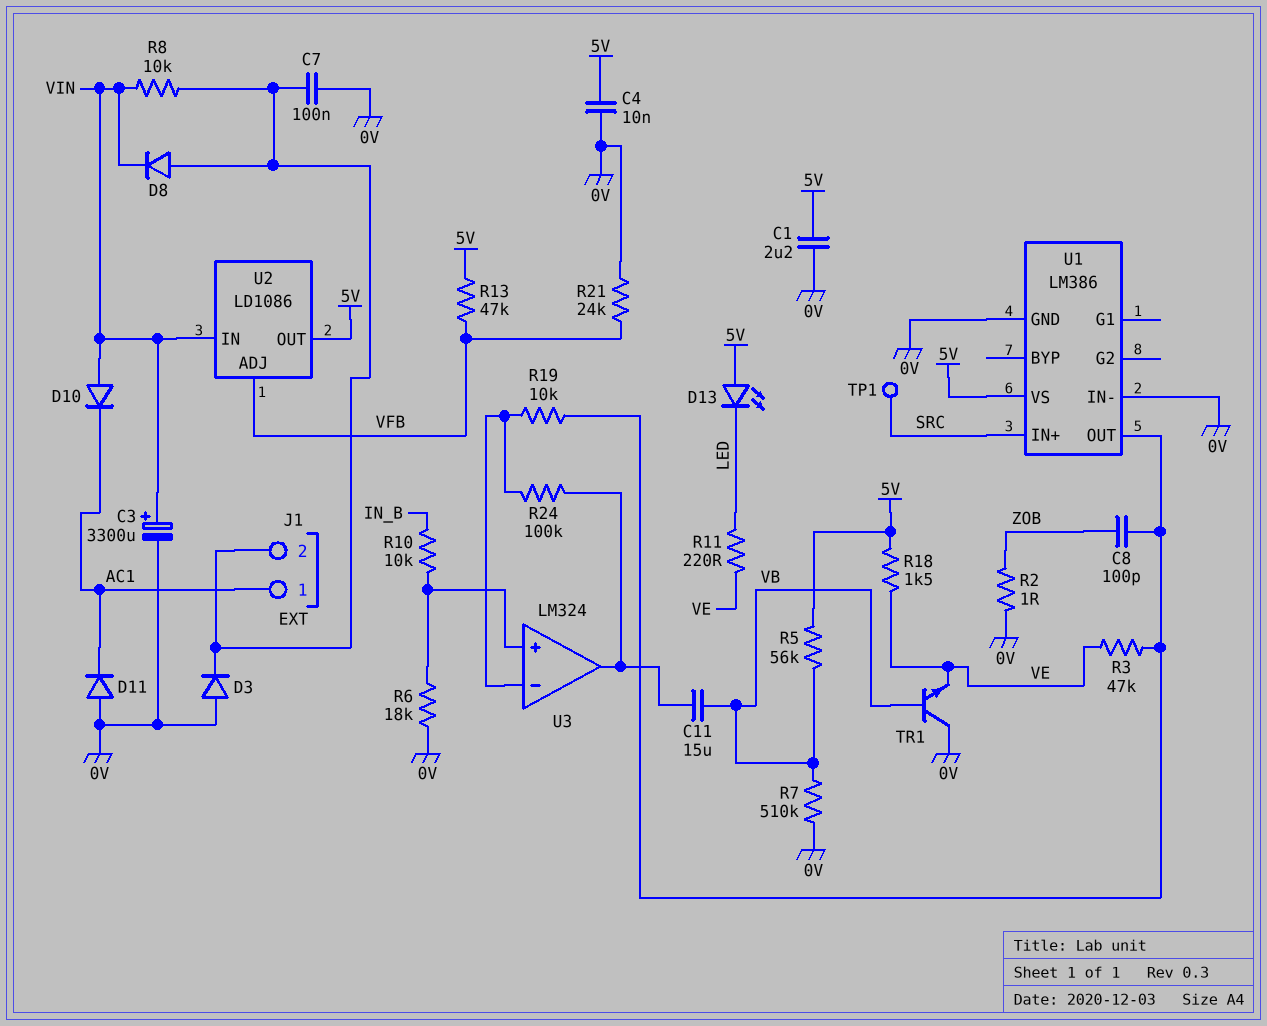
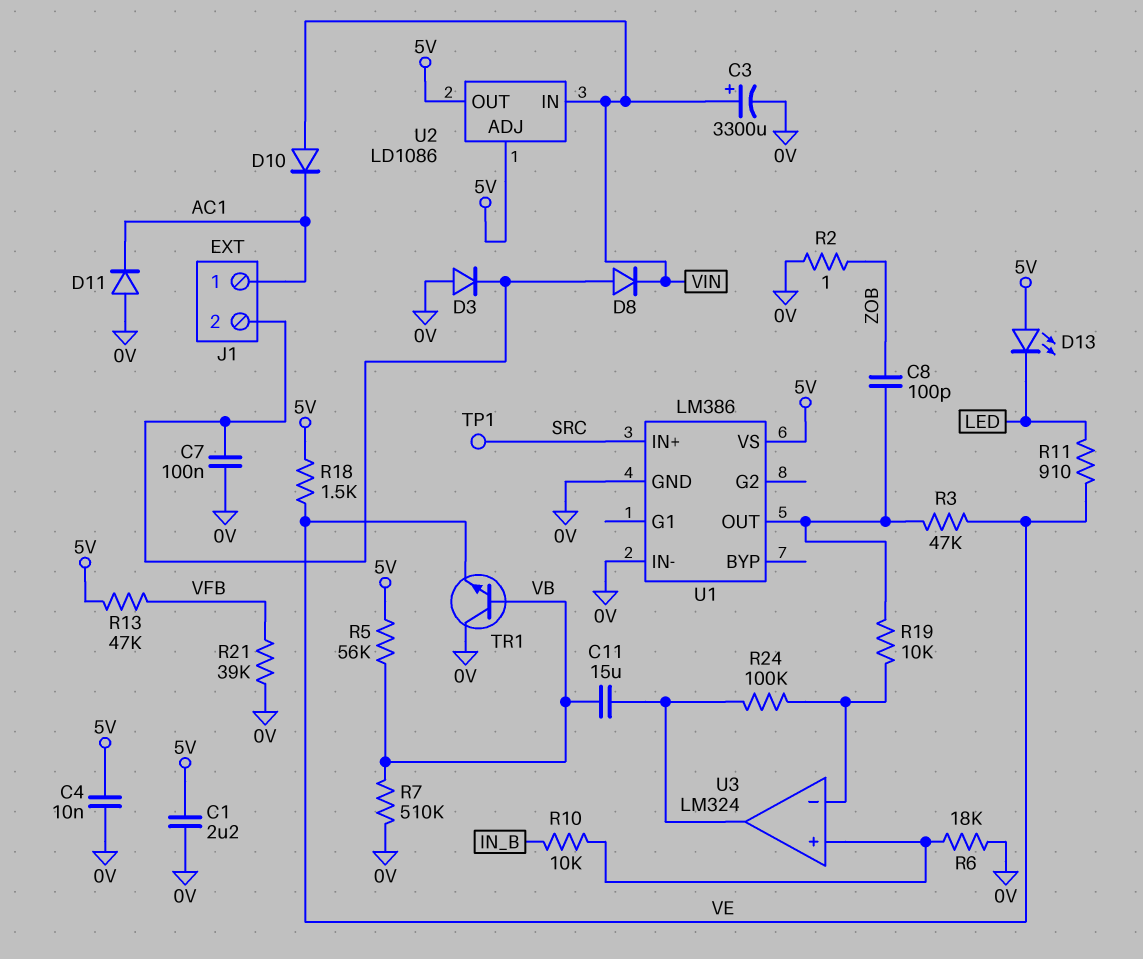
R8: 10k (J1/2, VIN) -> none
R11: 220 (LED, VE) -> 910 (LED, VE)
R21: 24k (0V, VFB) -> 39k (0V, VFB)
U2 pin ADJ: VFB -> 5V

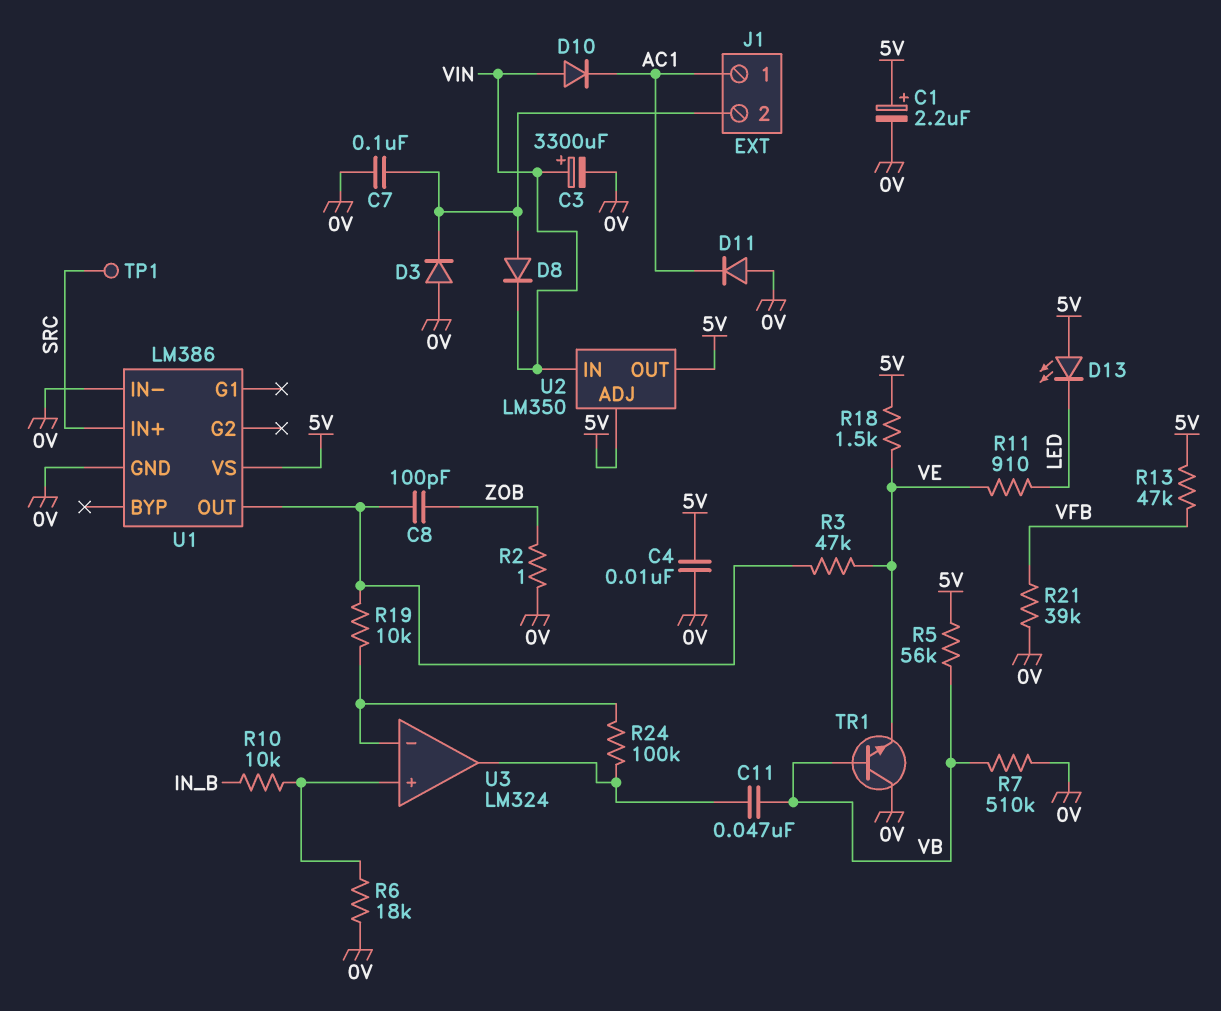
C1: 2.2uF (0V, 5V) -> 2.2uF (plus 5V, minus 0V)
C11: 15uF (U3/out, VB) -> 47nF (U3/out, VB)
U2: LD1086 -> LM350

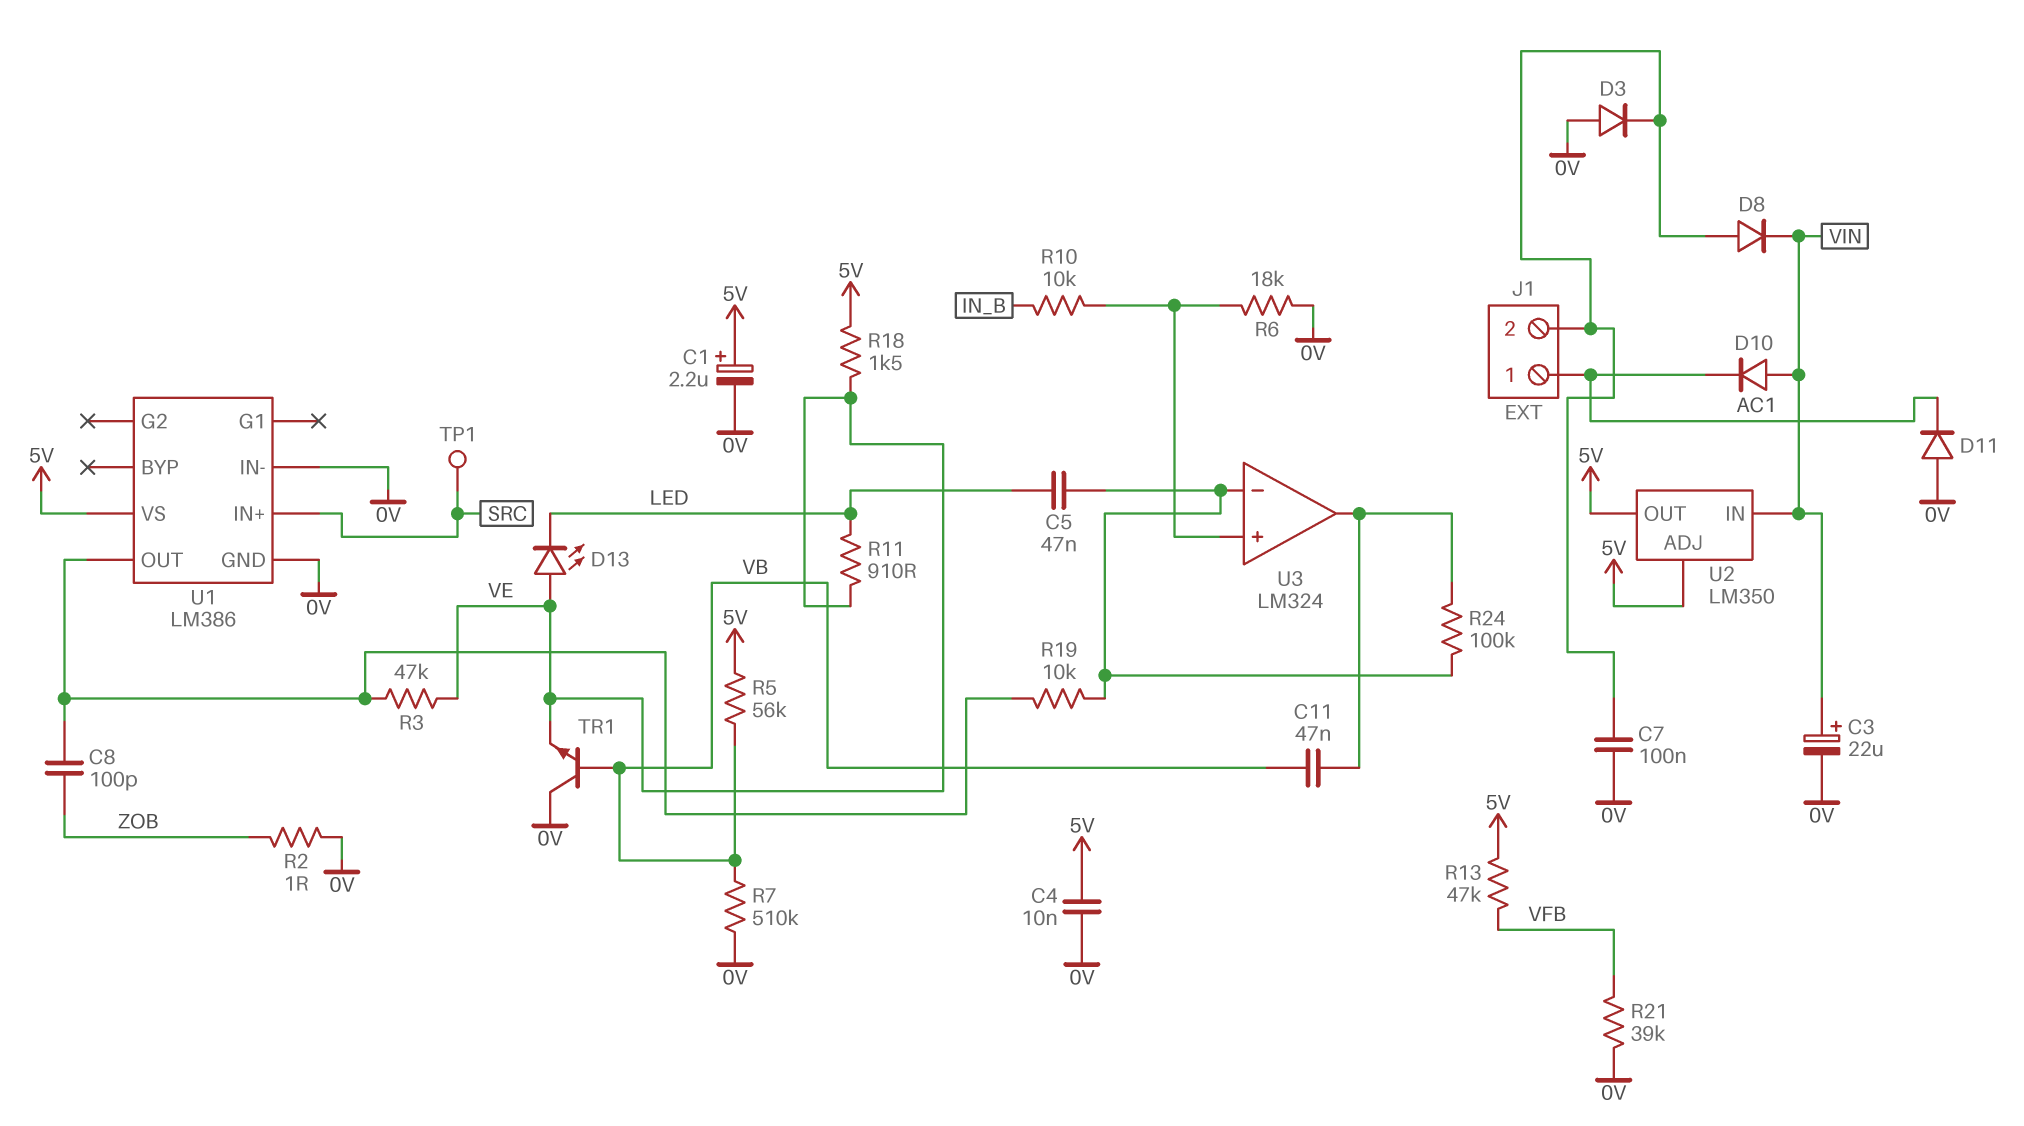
C3: 3300uF (plus VIN, minus 0V) -> 22uF (plus VIN, minus 0V)
C5: none -> 47nF (LED, U3/in-)
D13: LED (A 5V, K LED) -> LED (A VE, K LED)

